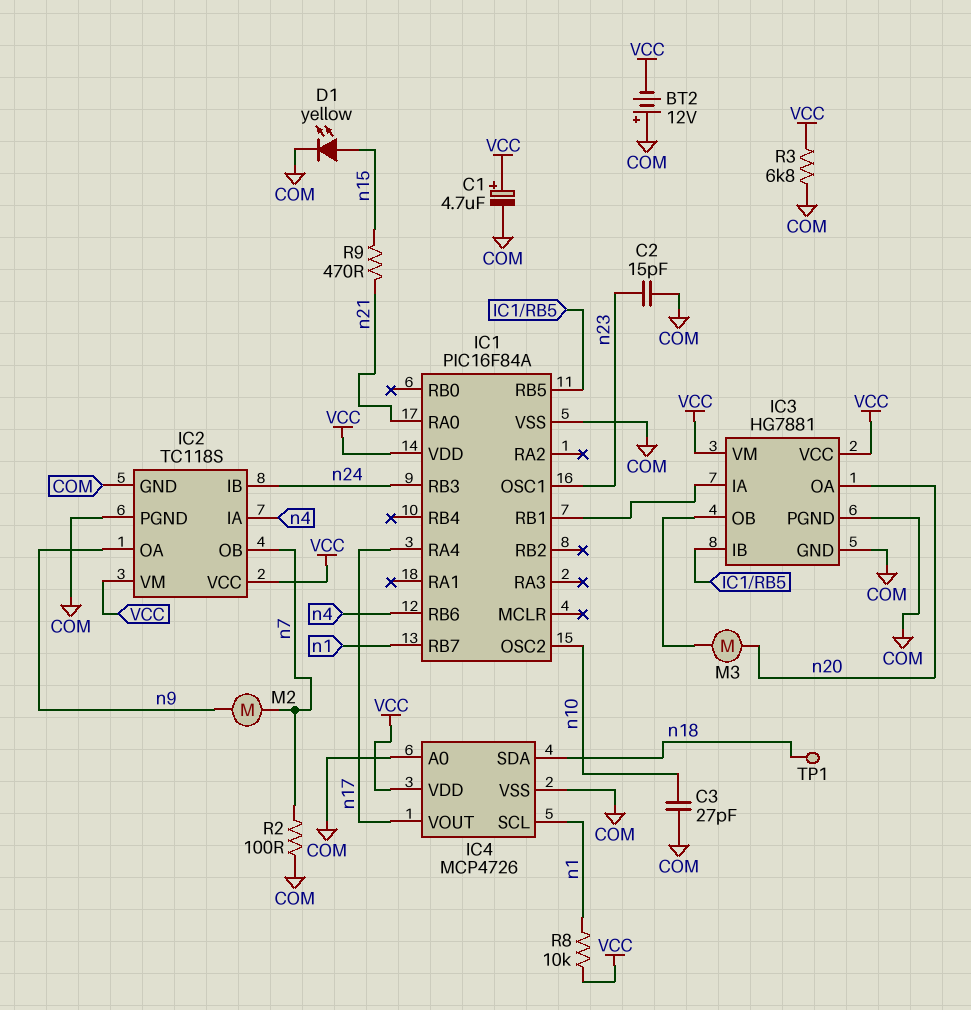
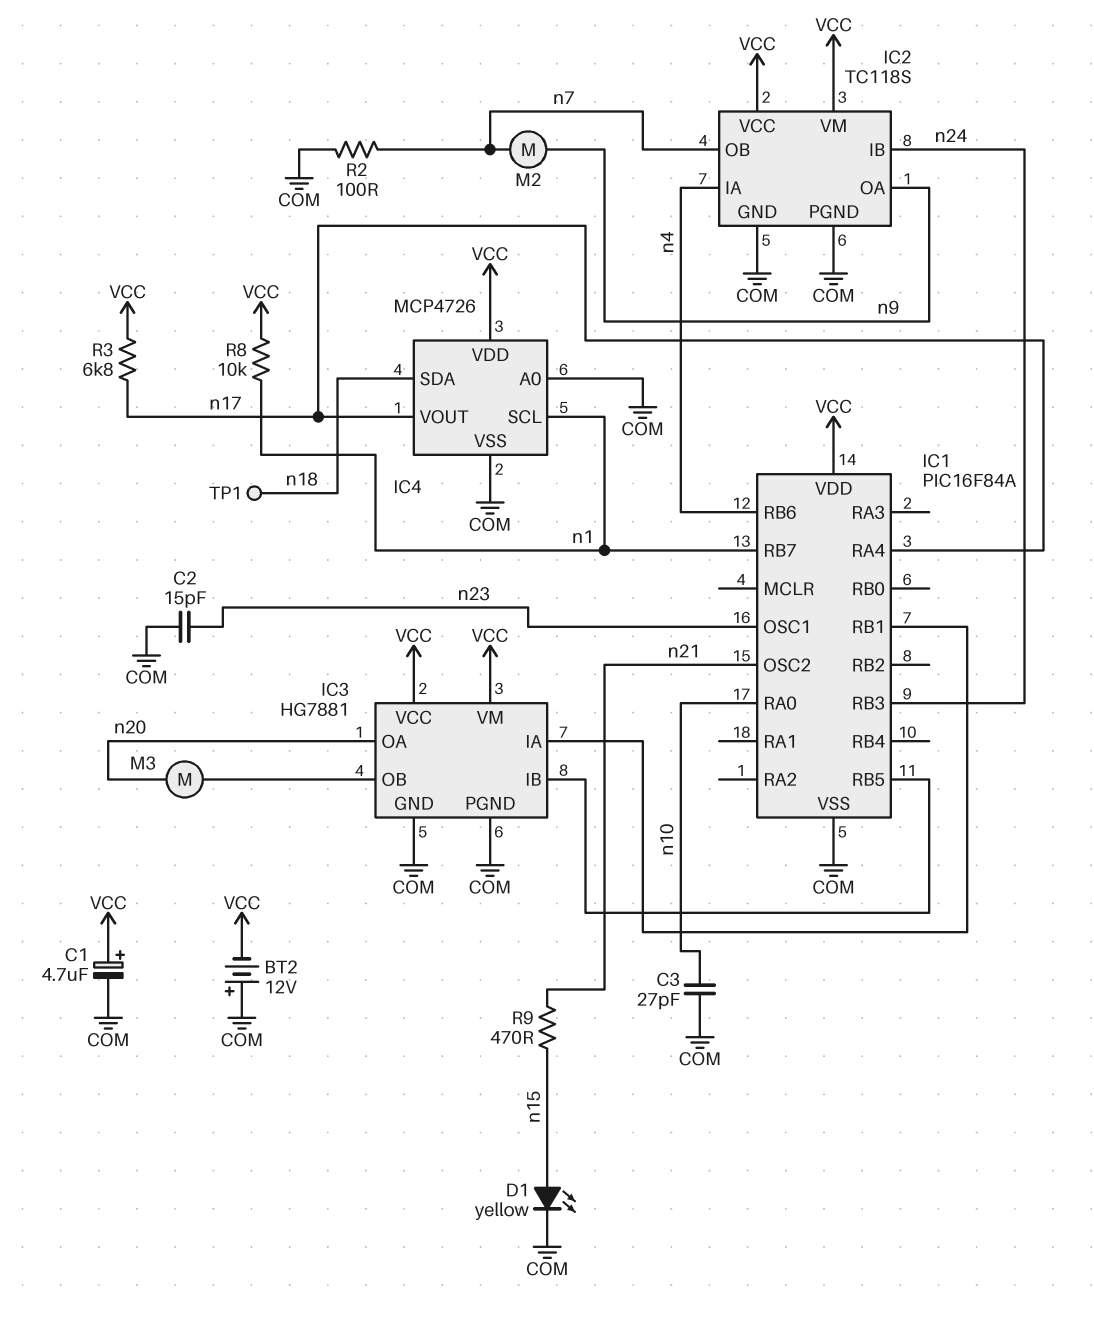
IC1 pin OSC2: n10 -> n21
IC1 pin RA0: n21 -> n10
R3: 6.8k (COM, VCC) -> 6.8k (VCC, n17)

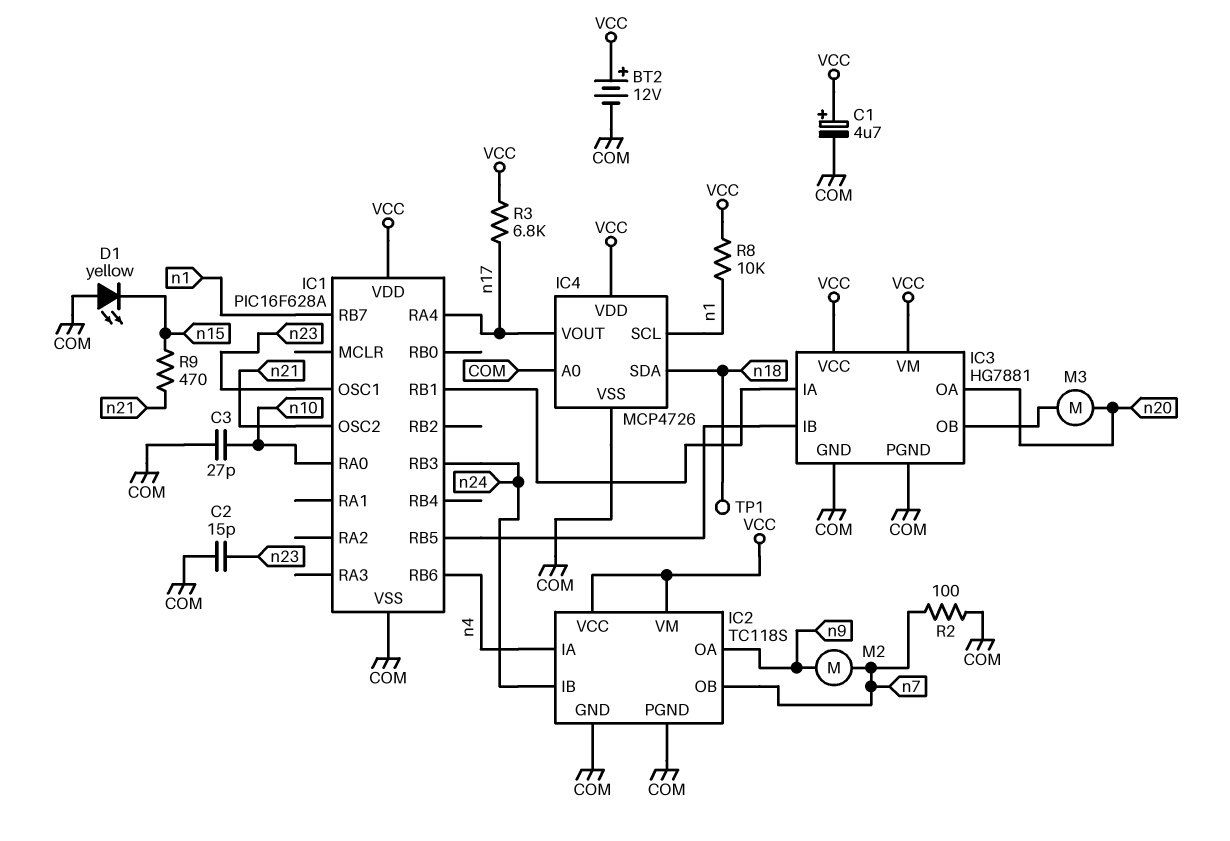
BT2: 12V (plus COM, minus VCC) -> 12V (plus VCC, minus COM)
D1: LED yellow (A n15, K COM) -> LED yellow (A COM, K n15)
IC1: PIC16F84A -> PIC16F628A

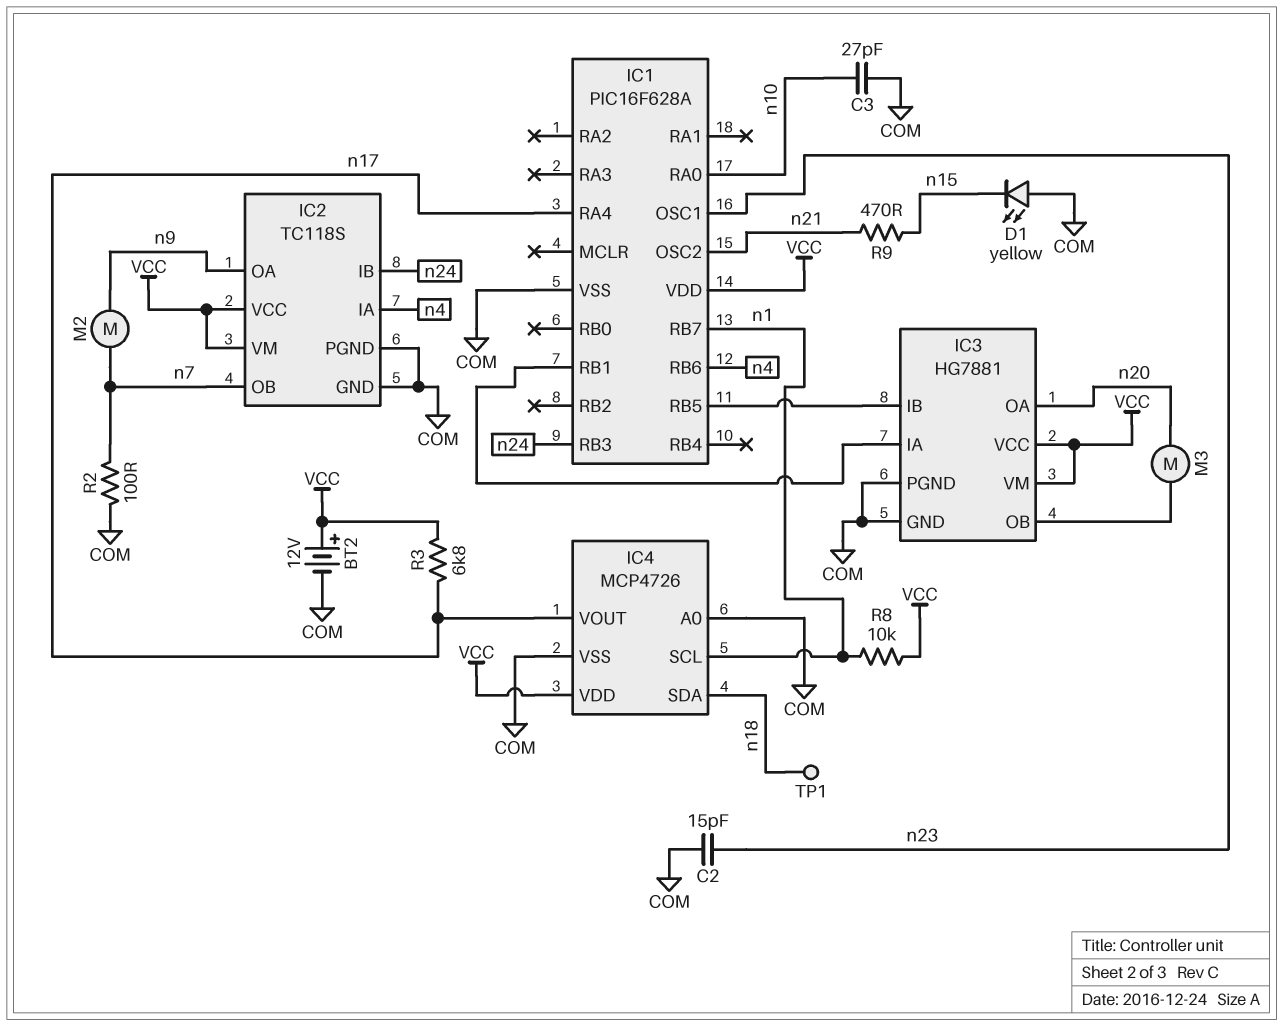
C1: 4.7uF (plus VCC, minus COM) -> none

